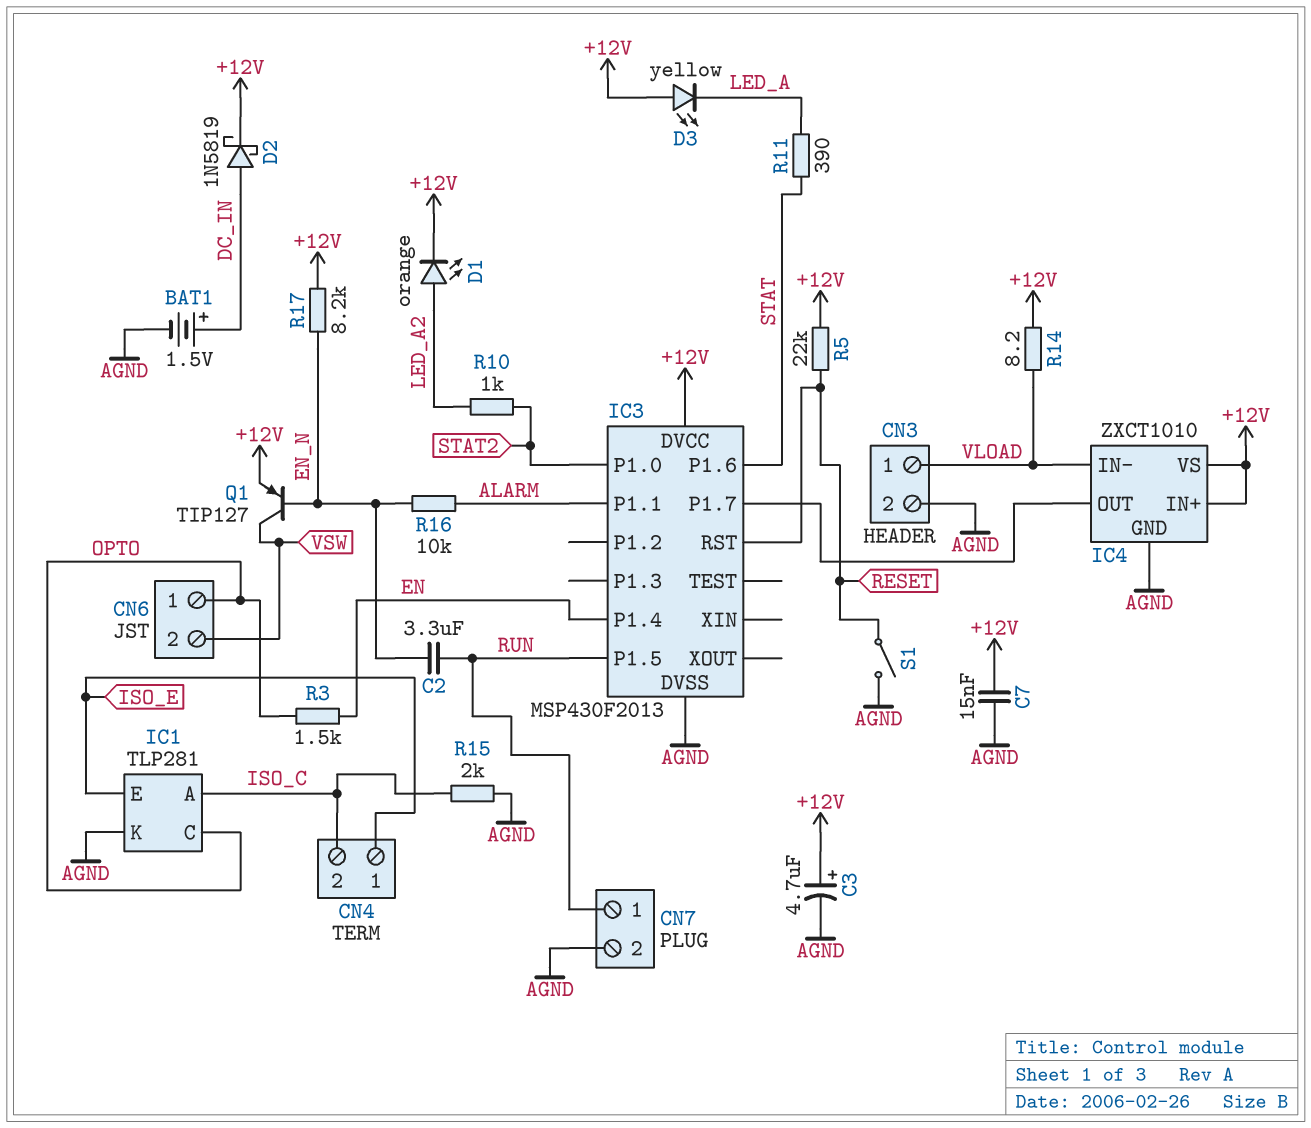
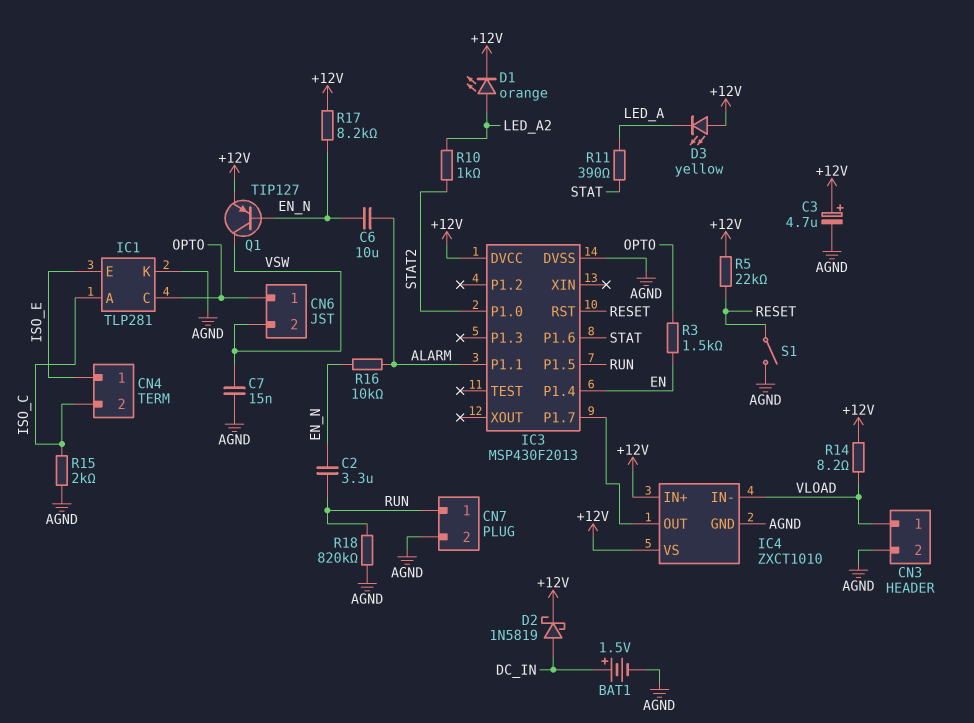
C6: none -> 10uF (ALARM, EN_N)
C7: 15nF (+12V, AGND) -> 15nF (AGND, VSW)
R18: none -> 820k (AGND, RUN)

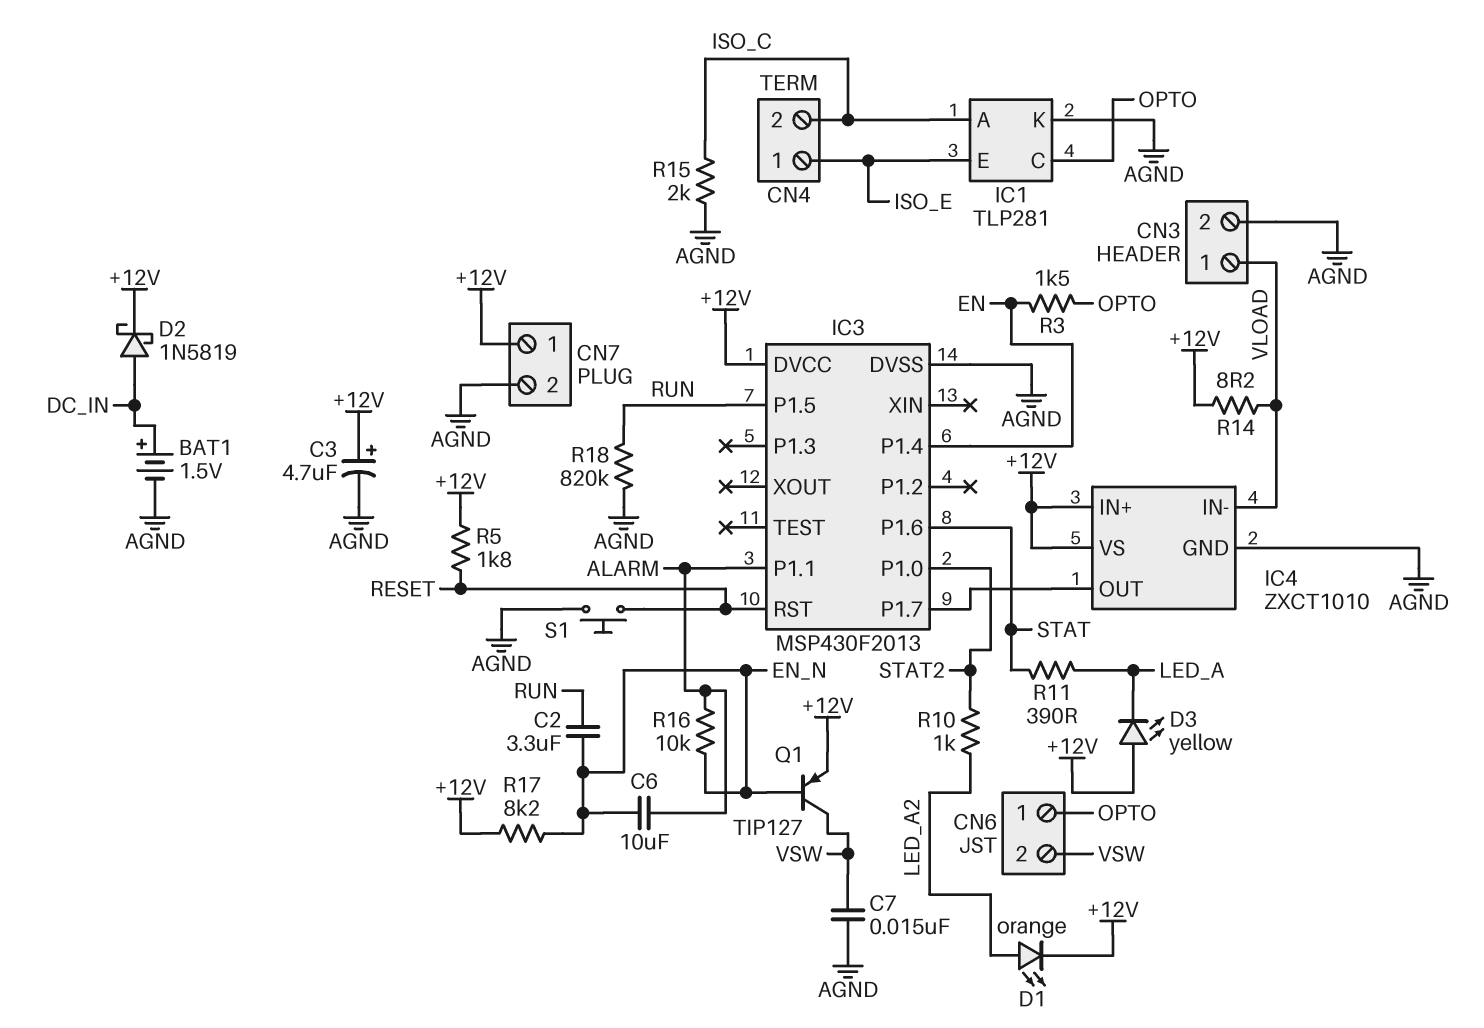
CN7 pin 1: RUN -> +12V
R5: 22k (+12V, RESET) -> 1.8k (+12V, RESET)
S1: switch (AGND, RESET) -> button (AGND, RESET)

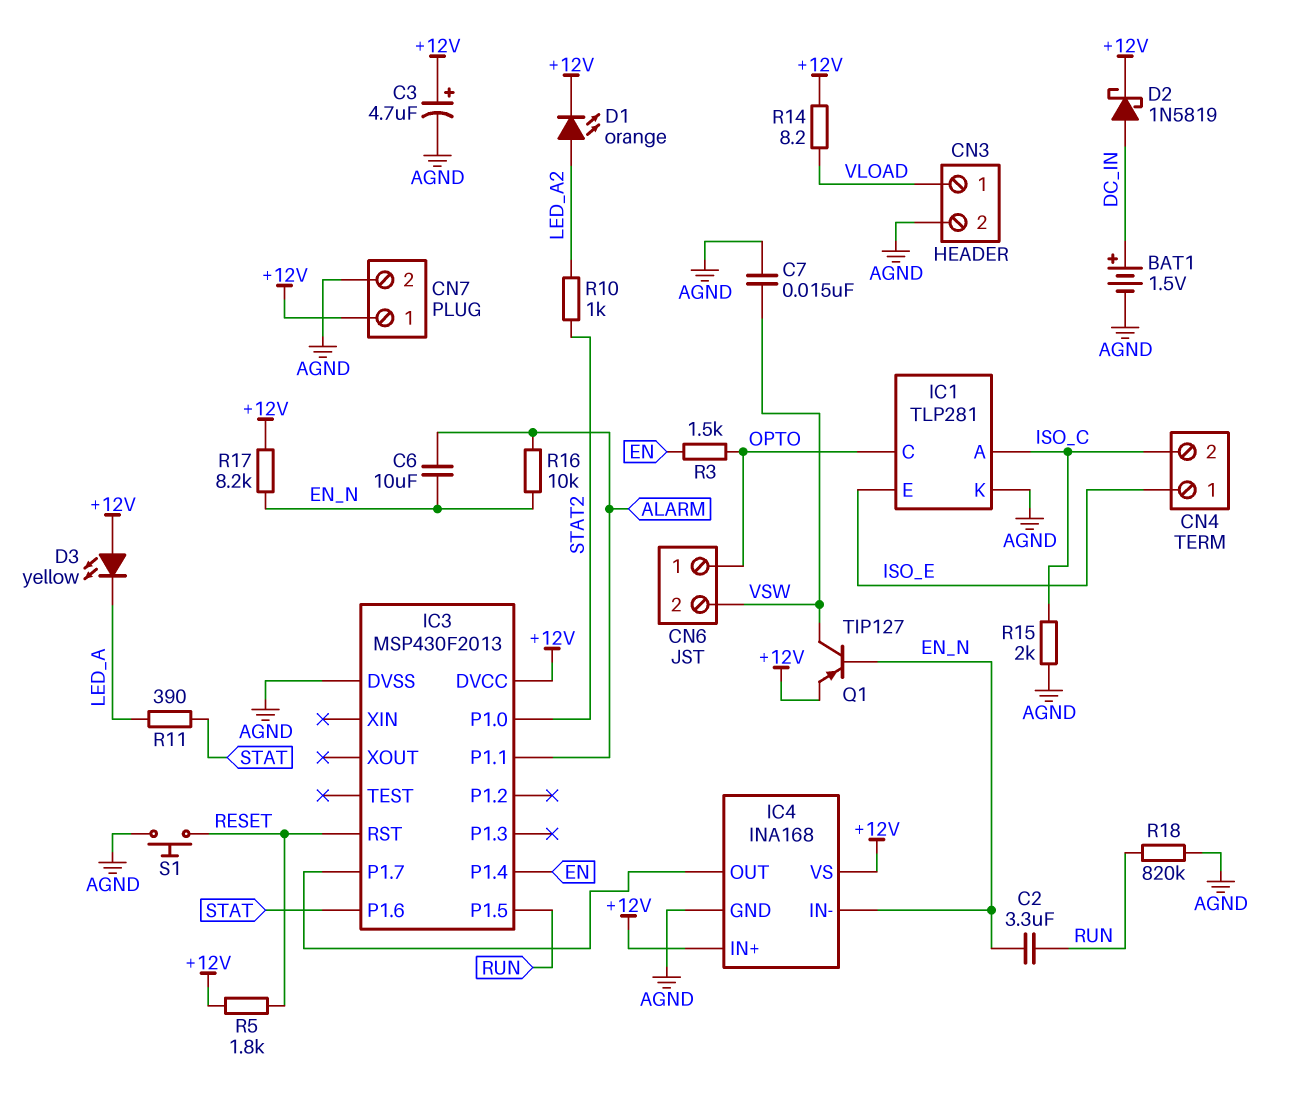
IC4: ZXCT1010 -> INA168
IC4 pin IN-: VLOAD -> EN_N

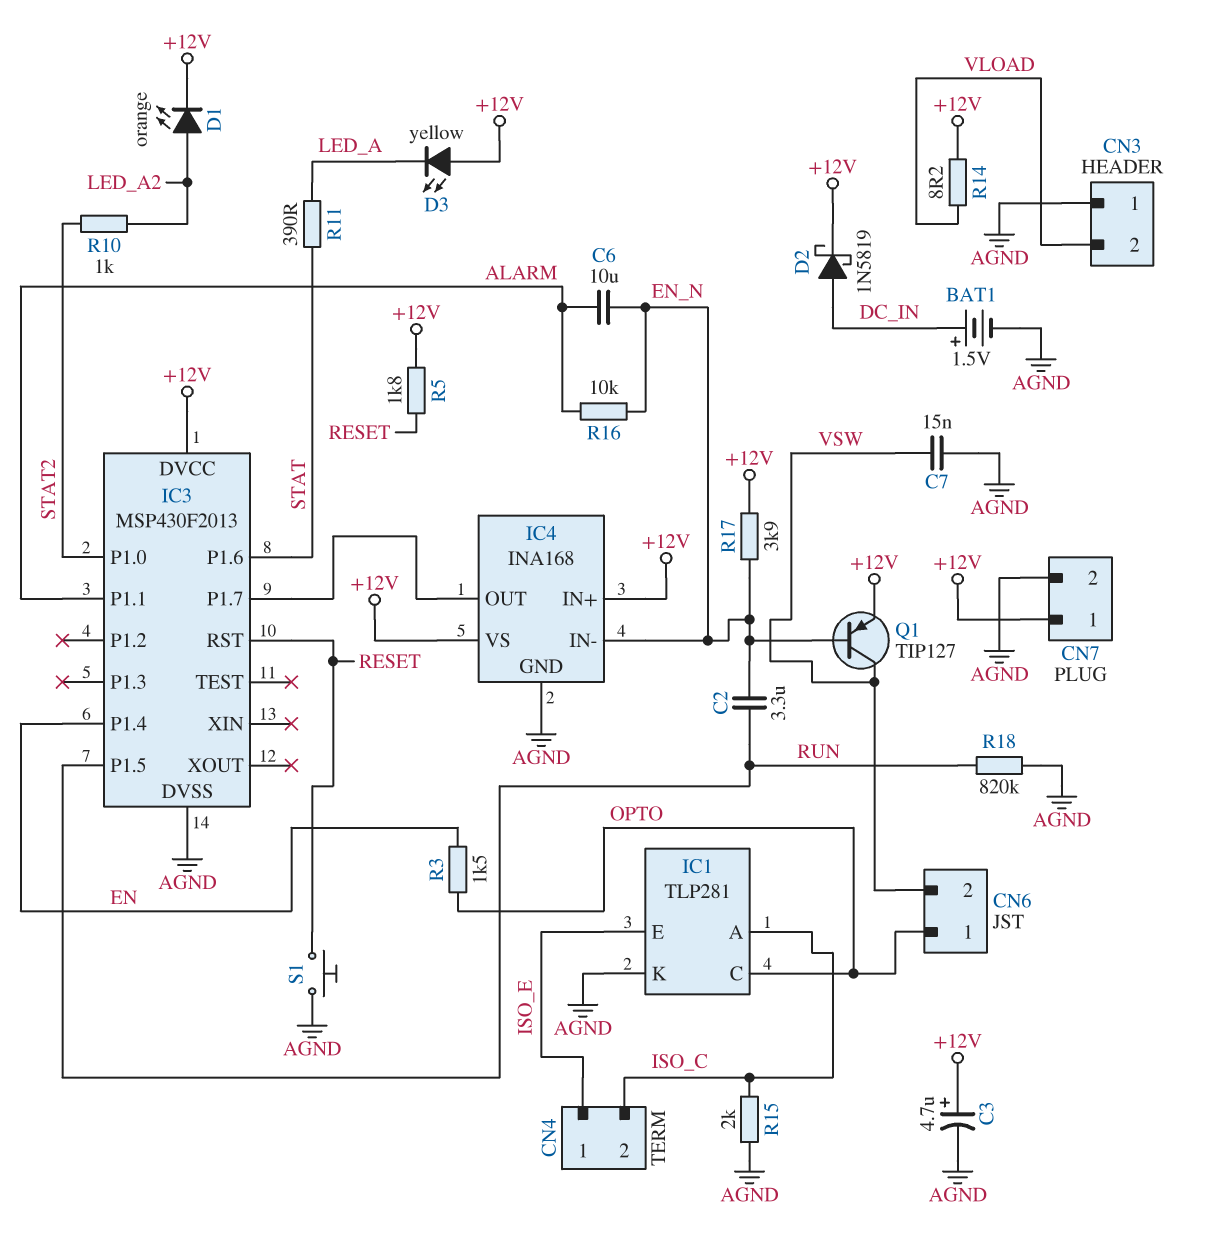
CN3 pin 1: VLOAD -> AGND
CN3 pin 2: AGND -> VLOAD
R17: 8.2k (+12V, EN_N) -> 3.9k (+12V, EN_N)

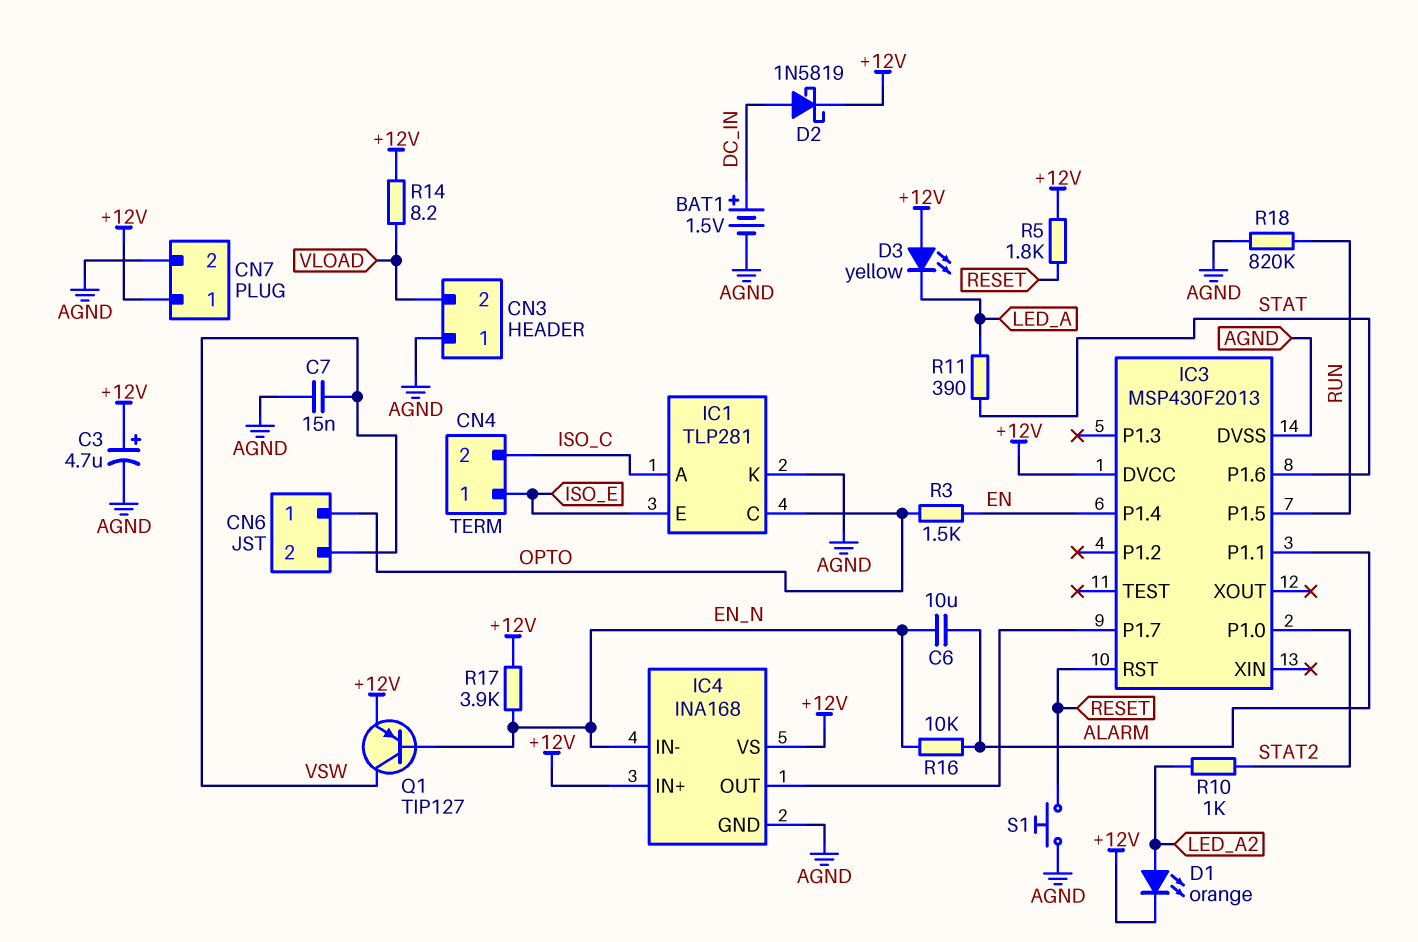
C2: 3.3uF (EN_N, RUN) -> none
R15: 2k (AGND, ISO_C) -> none

